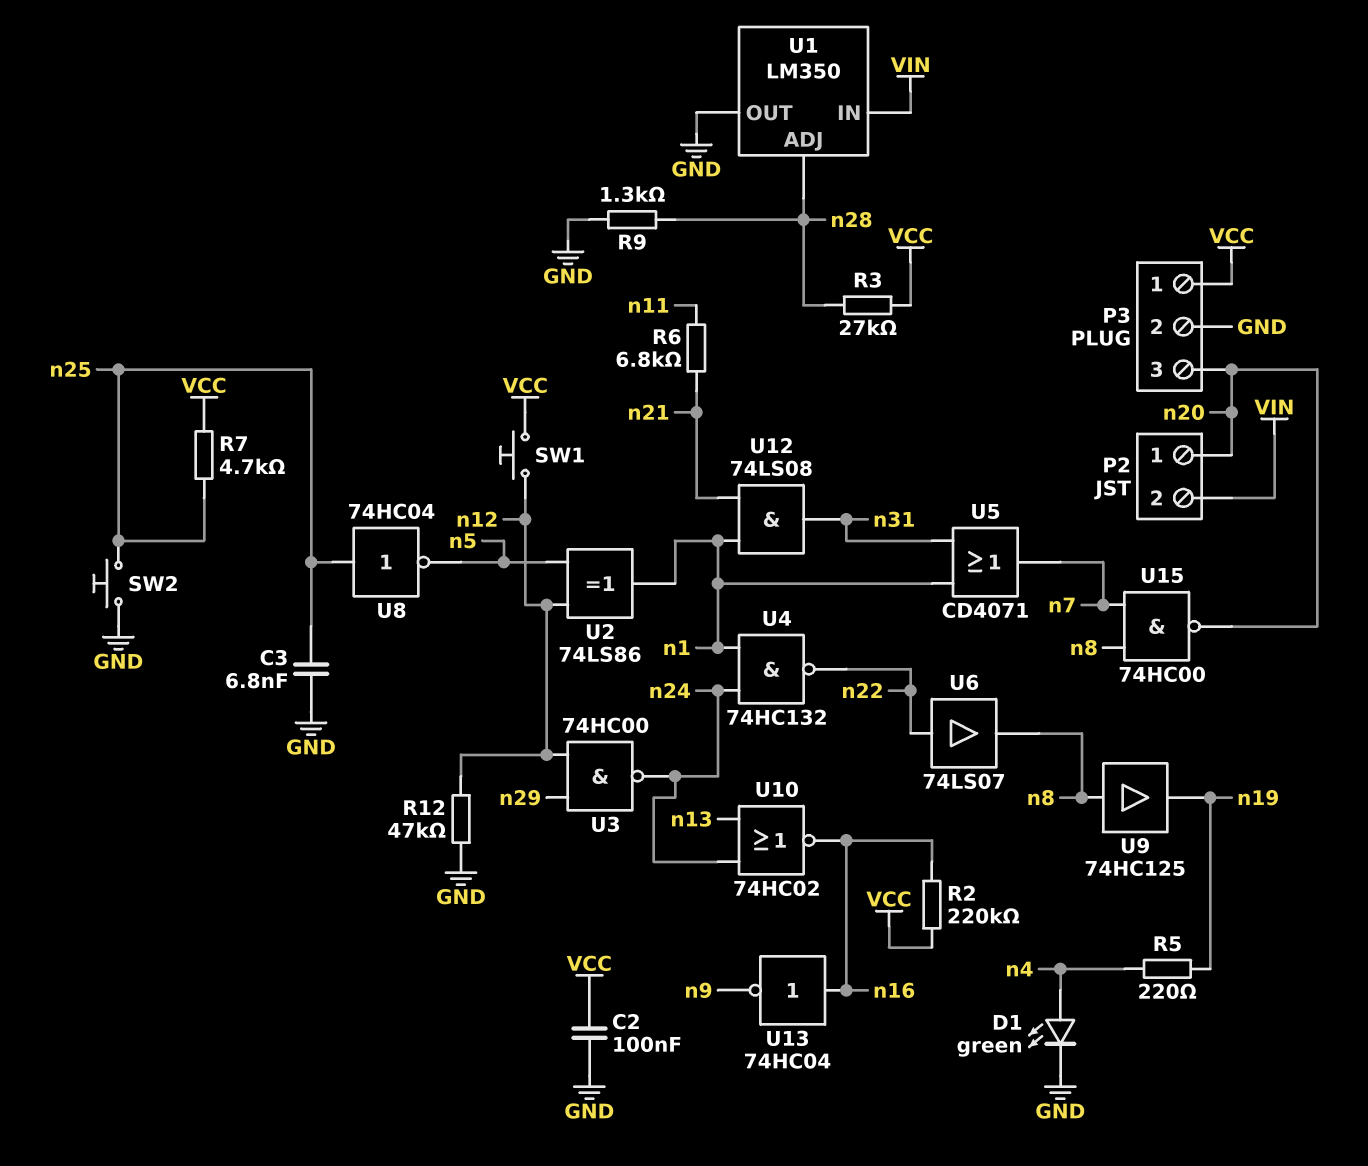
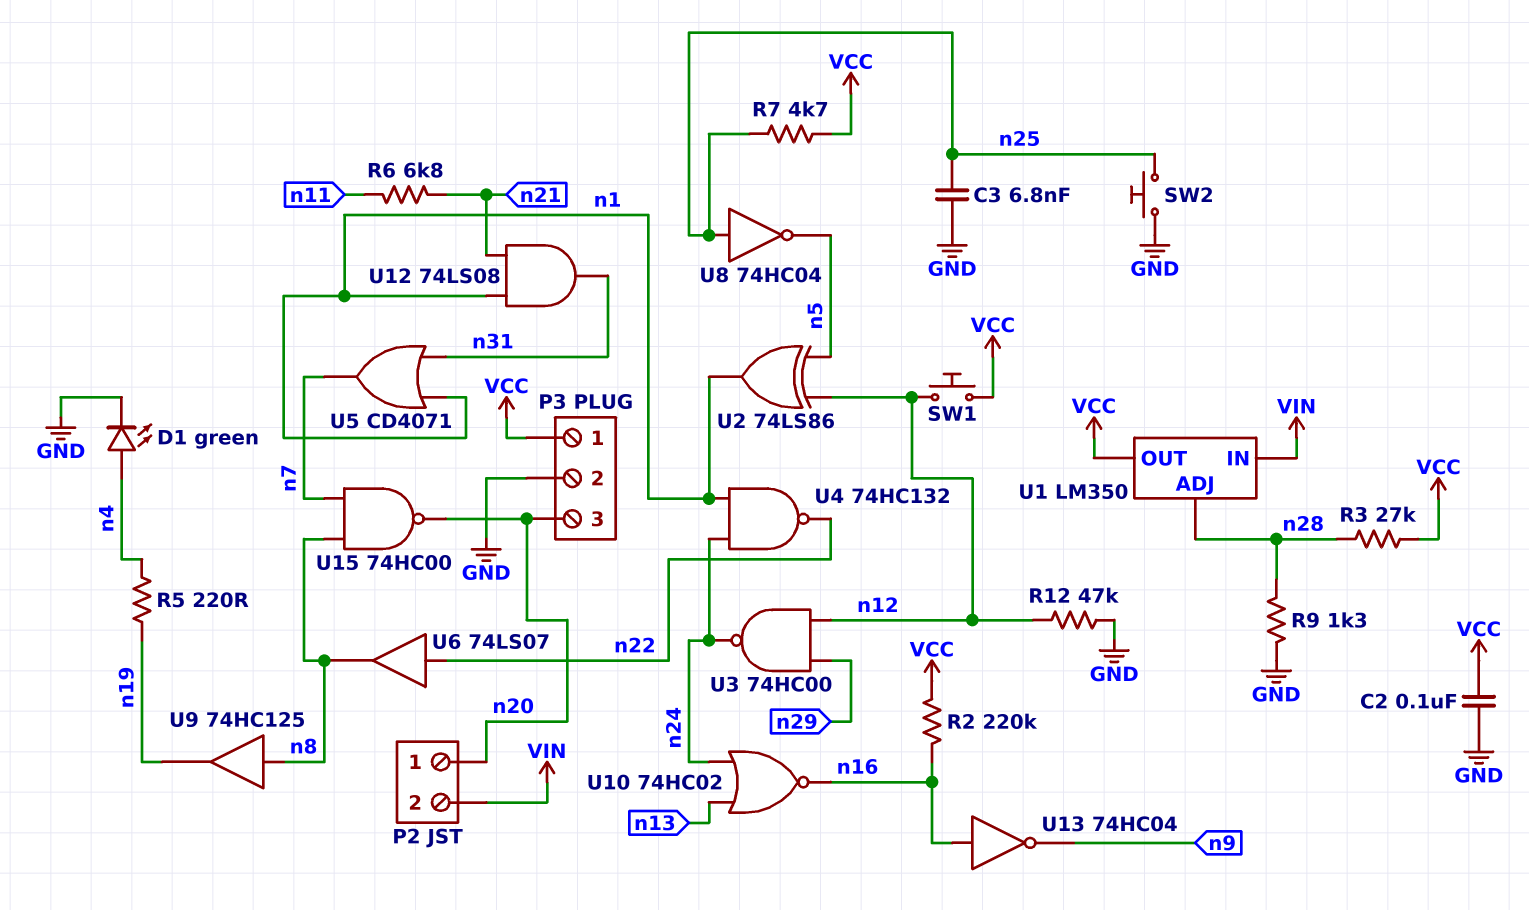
U1 pin OUT: GND -> VCC

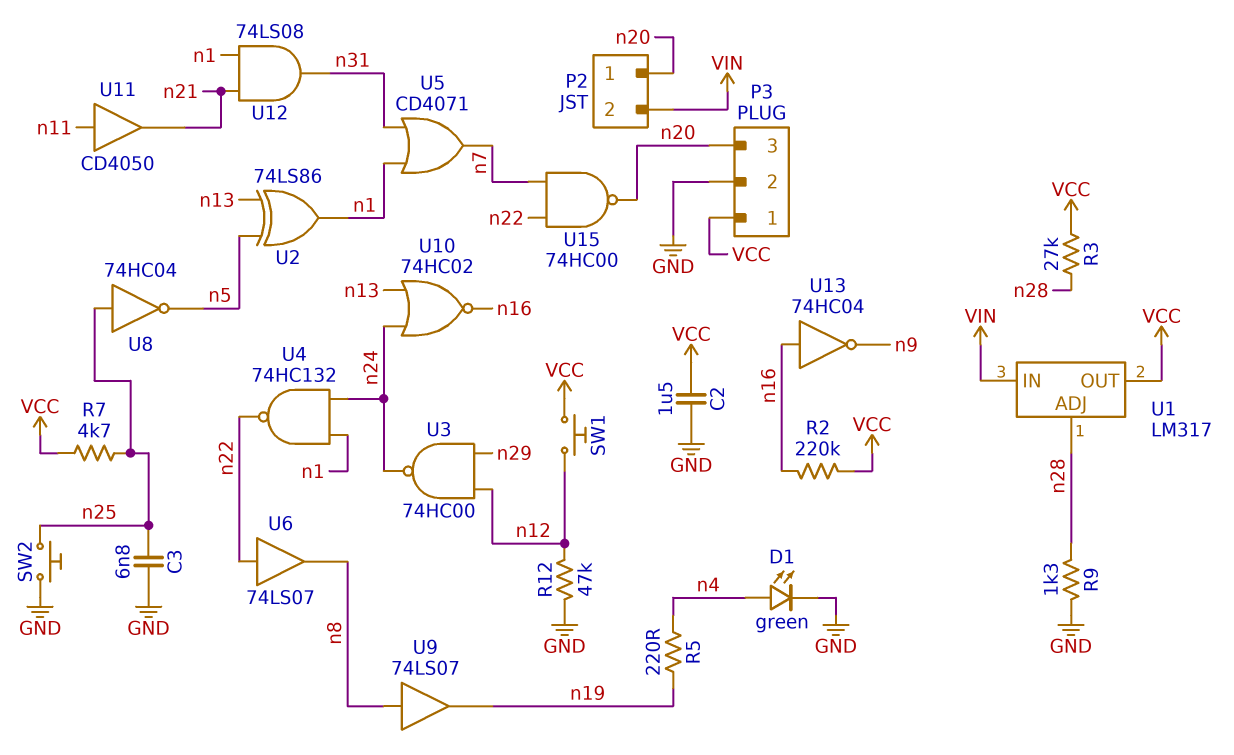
C2: 100nF (GND, VCC) -> 1.5uF (GND, VCC)
R6: 6.8k (n11, n21) -> none
U1: LM350 -> LM317
U2: XOR 74LS86 (in n5, in n12, out n1) -> XOR 74LS86 (in n5, in n13, out n1)
U9: buffer 74HC125 (in n8, out n19) -> buffer 74LS07 (in n8, out n19)
U11: none -> buffer CD4050 (in n11, out n21)
U15: NAND 74HC00 (in n7, in n8, out n20) -> NAND 74HC00 (in n7, in n22, out n20)

